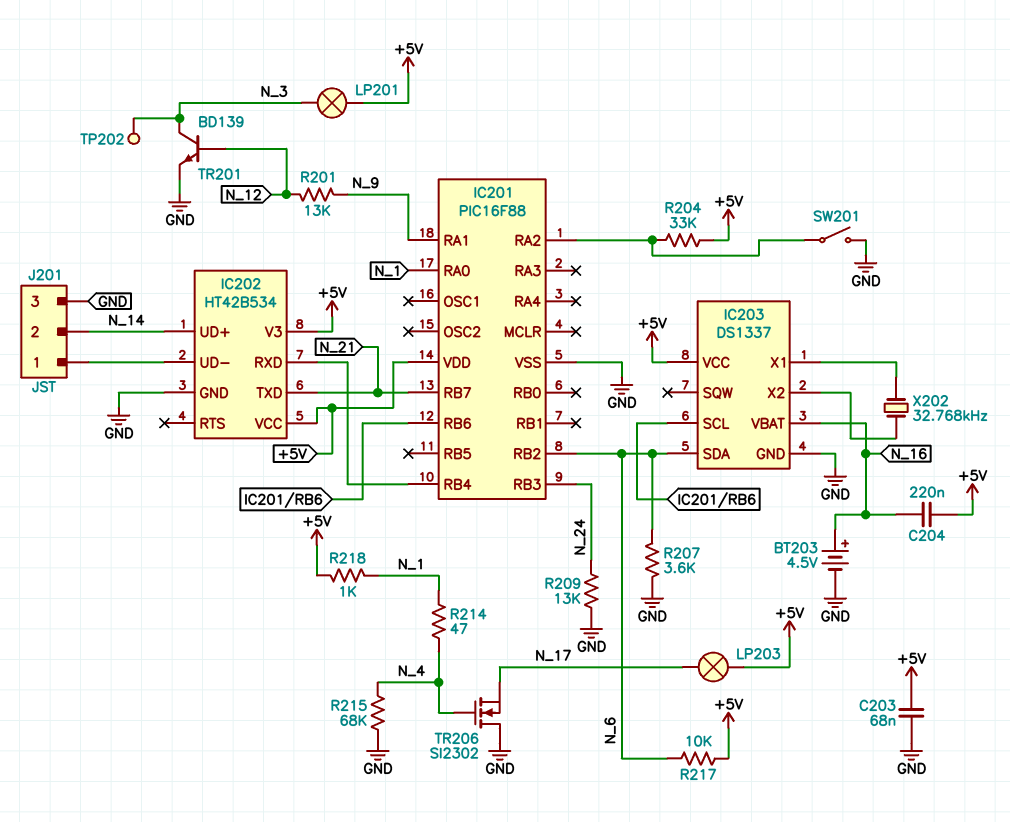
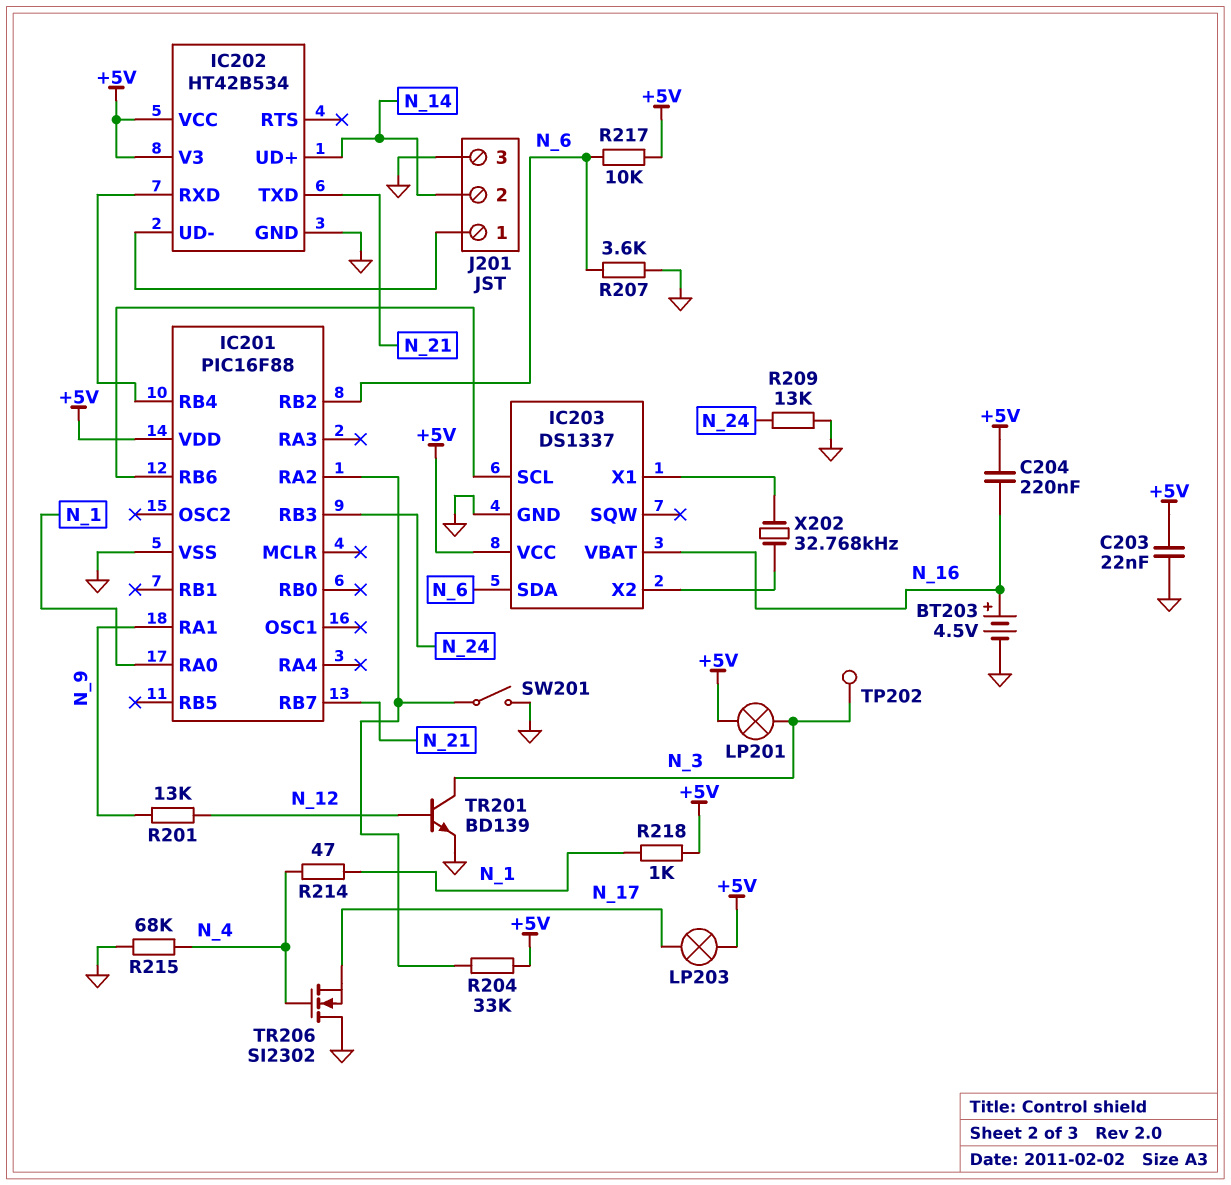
C203: 68nF (+5V, GND) -> 22nF (+5V, GND)

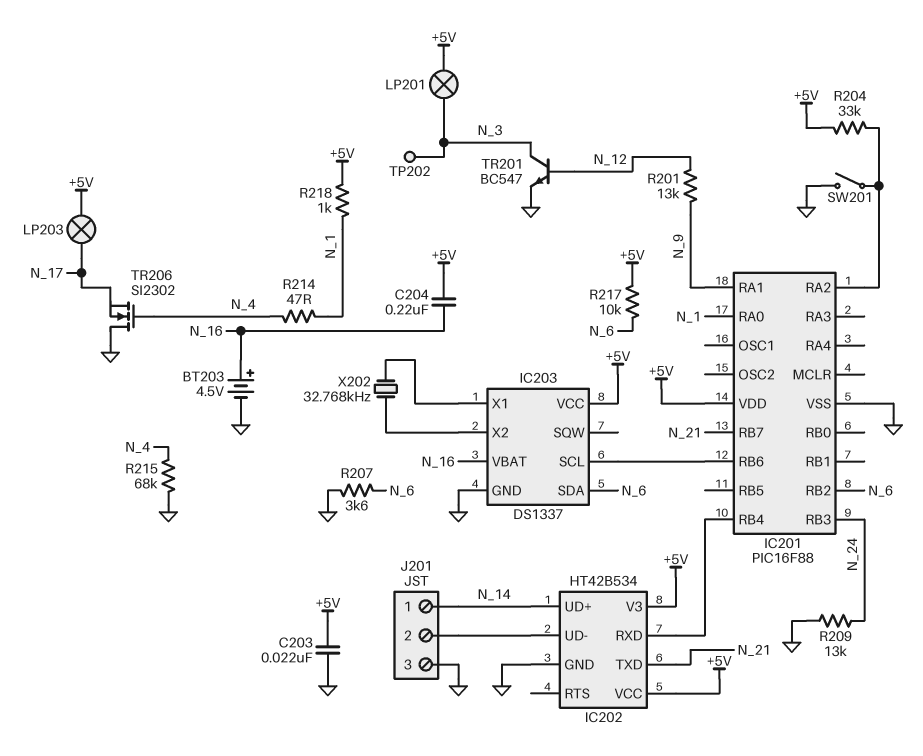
J201 pin 1: IC202/UD- -> N_14
J201 pin 2: N_14 -> IC202/UD-
TR201: NPN BD139 (B N_12, C N_3, E GND) -> NPN BC547 (B N_12, C N_3, E GND)

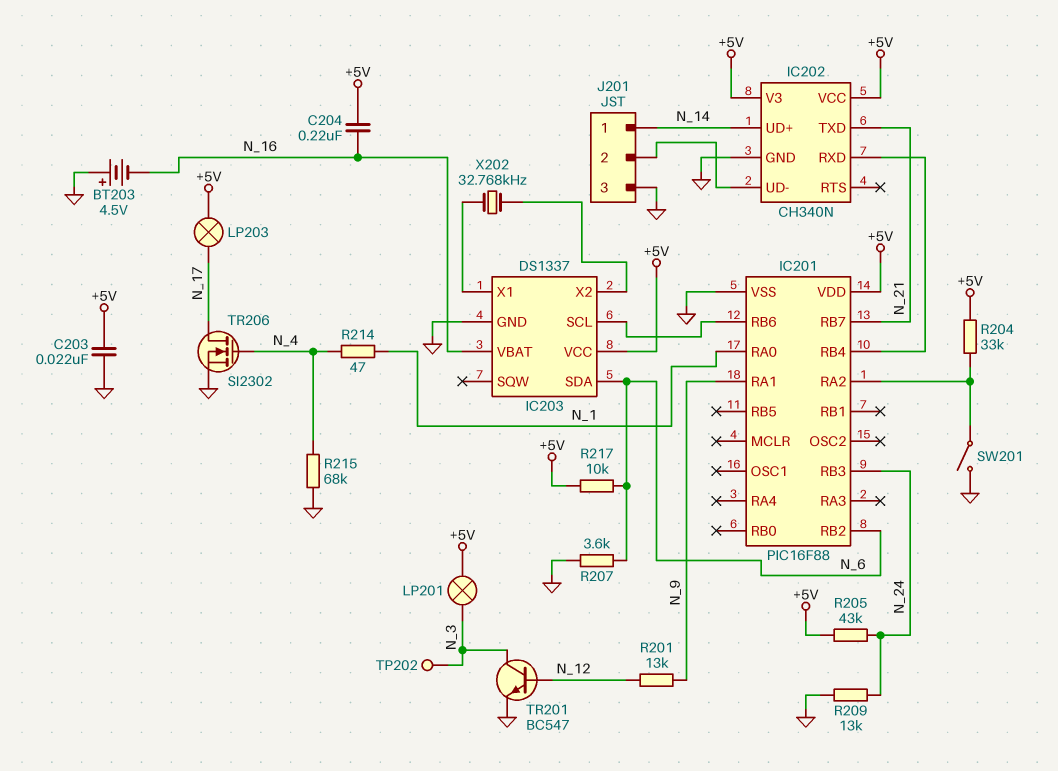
BT203: 4.5V (plus N_16, minus GND) -> 4.5V (plus GND, minus N_16)
IC202: HT42B534 -> CH340N
R205: none -> 43k (+5V, N_24)
R218: 1k (+5V, N_1) -> none
TR206: NMOS SI2302 (G N_4, D GND, S N_17) -> NMOS SI2302 (G N_4, D N_17, S GND)

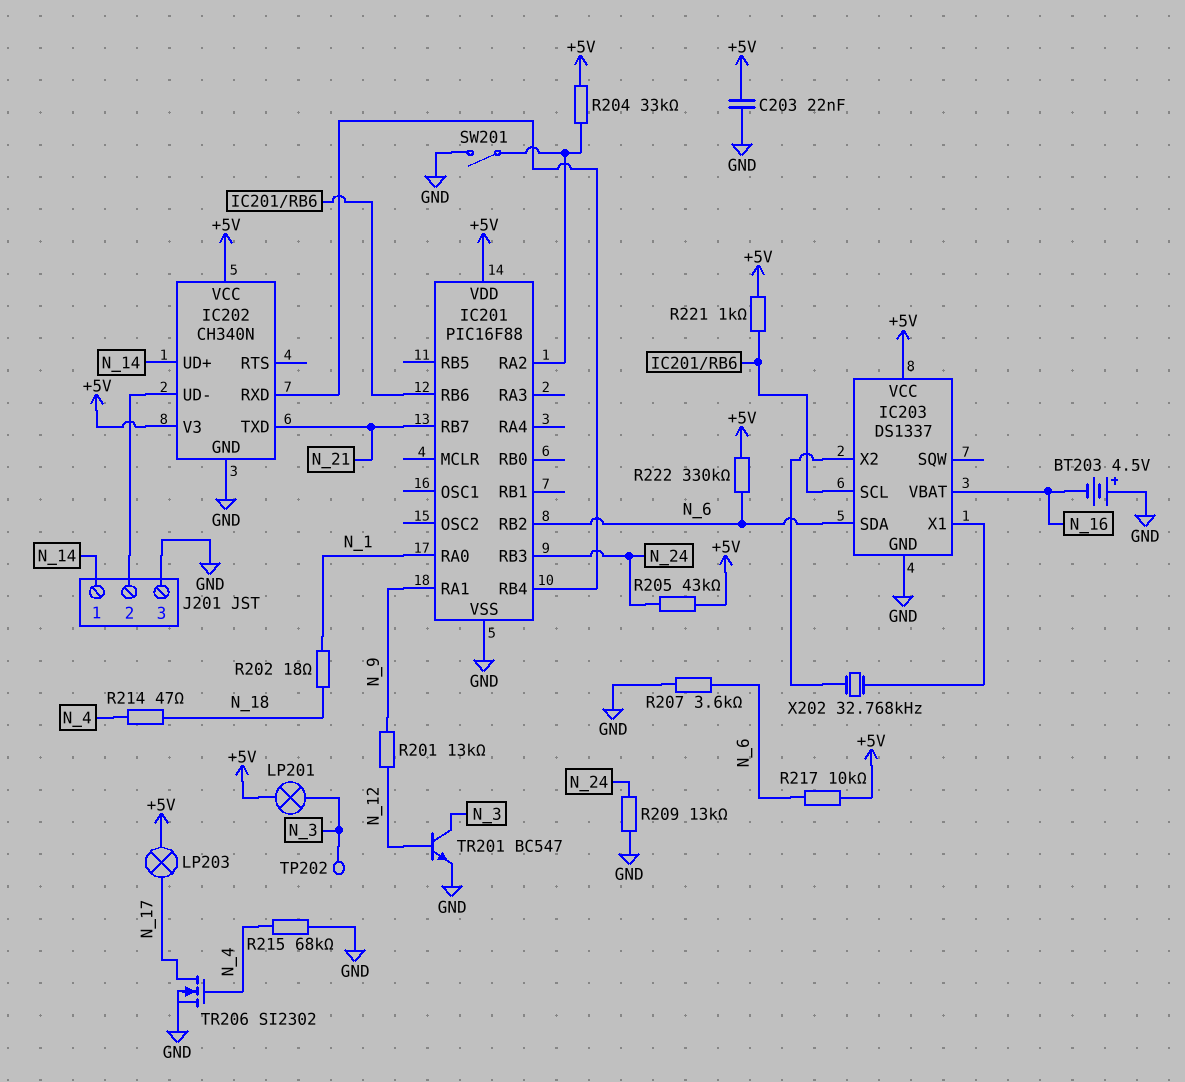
C204: 220nF (+5V, N_16) -> none
R202: none -> 18 (N_1, N_18)
R214: 47 (N_1, N_4) -> 47 (N_4, N_18)
R221: none -> 1k (+5V, IC201/RB6)
R222: none -> 330k (+5V, N_6)

